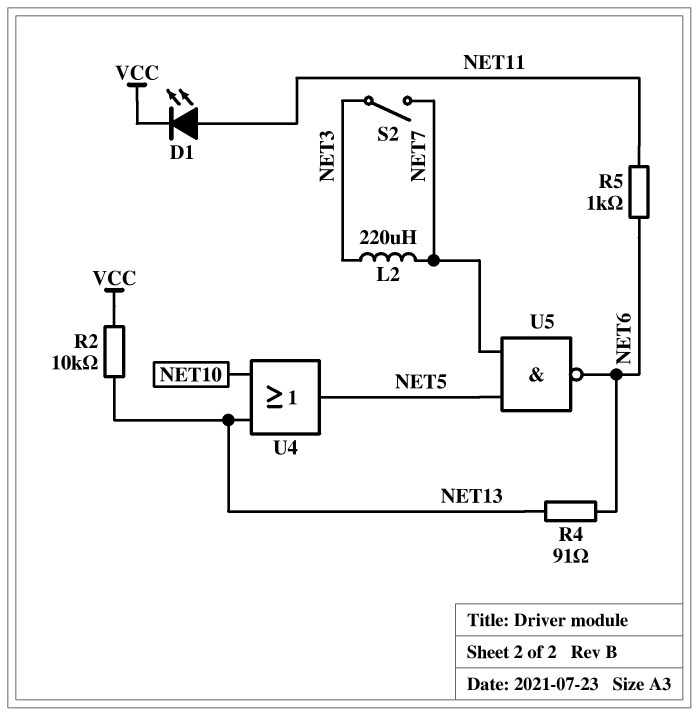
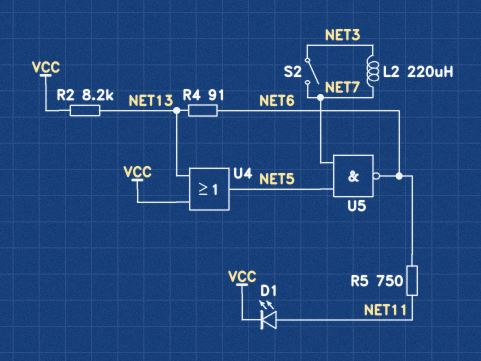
R2: 10k (NET13, VCC) -> 8.2k (NET13, VCC)
R5: 1k (NET6, NET11) -> 750 (NET6, NET11)
U4: OR (in NET10, in NET13, out NET5) -> OR (in NET13, in VCC, out NET5)

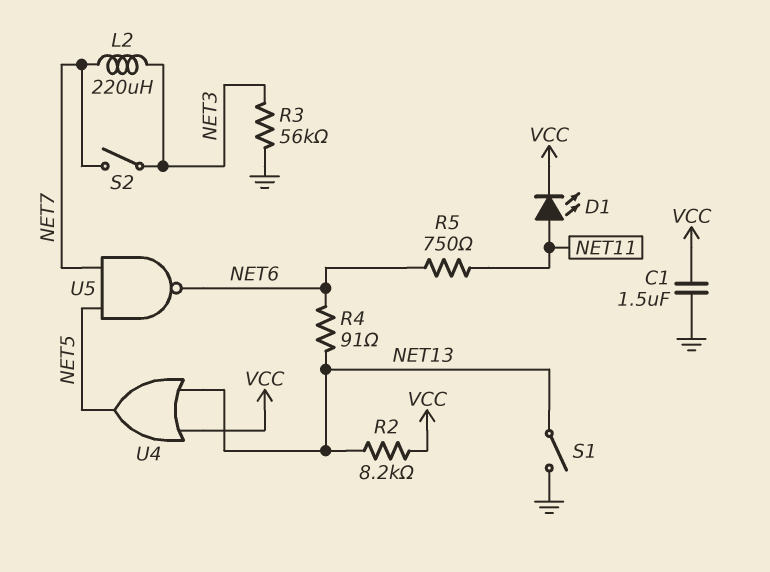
C1: none -> 1.5uF (GND, VCC)
R3: none -> 56k (GND, NET3)
S1: none -> switch (GND, NET13)

